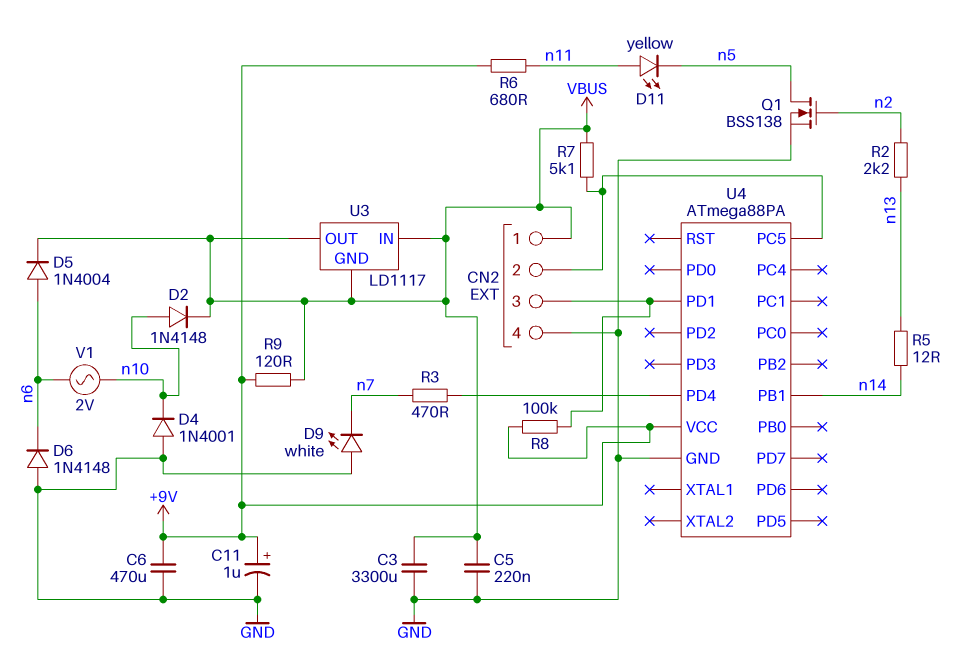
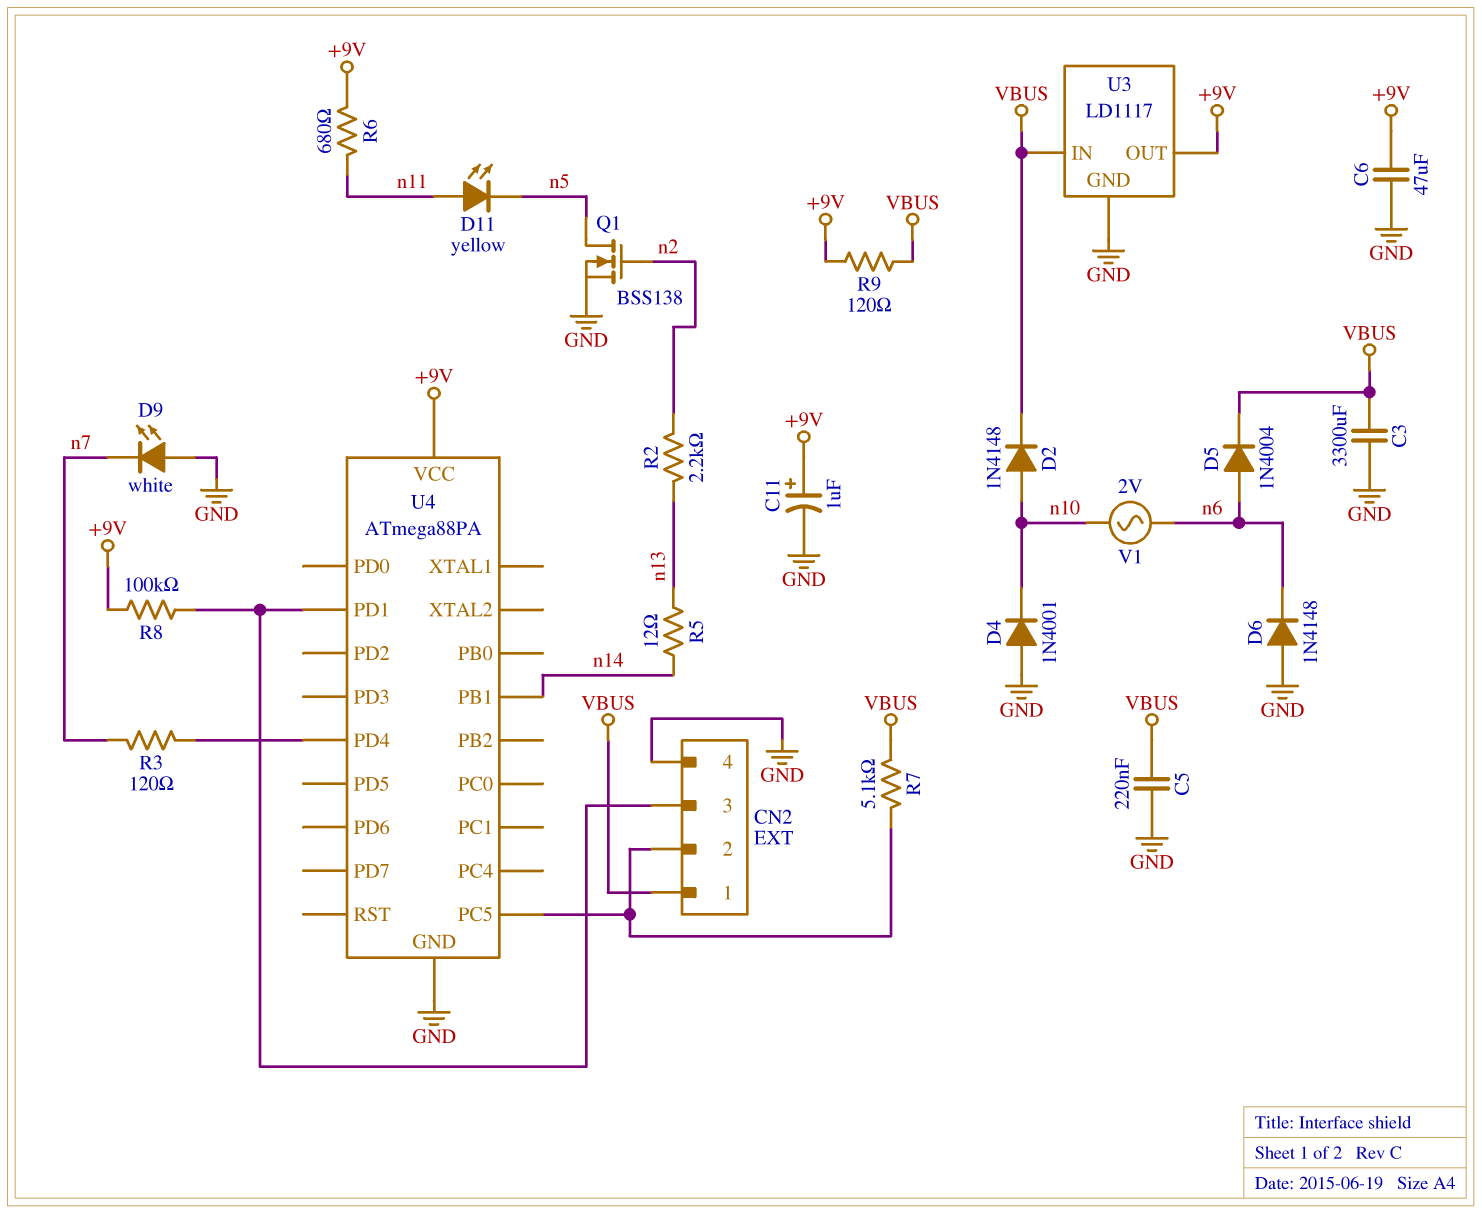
C6: 470uF (+9V, GND) -> 47uF (+9V, GND)
R3: 470 (U4/PD4, n7) -> 120 (U4/PD4, n7)
U3 pin GND: VBUS -> GND
U3 pin OUT: VBUS -> +9V

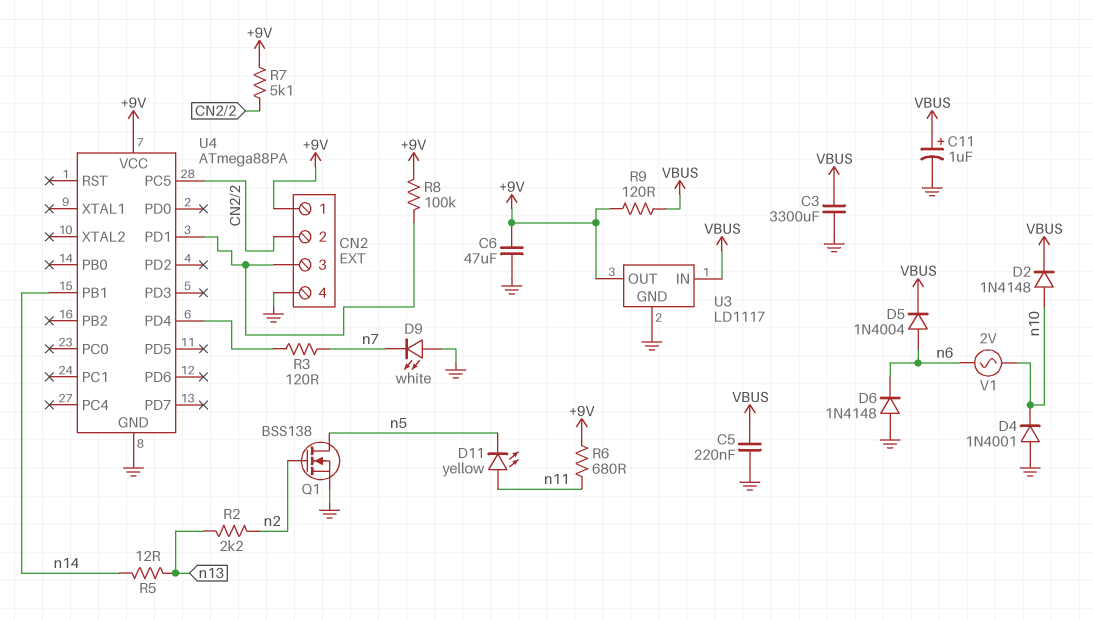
C11: 1uF (plus +9V, minus GND) -> 1uF (plus VBUS, minus GND)
CN2 pin 1: VBUS -> +9V
R7: 5.1k (CN2/2, VBUS) -> 5.1k (+9V, CN2/2)

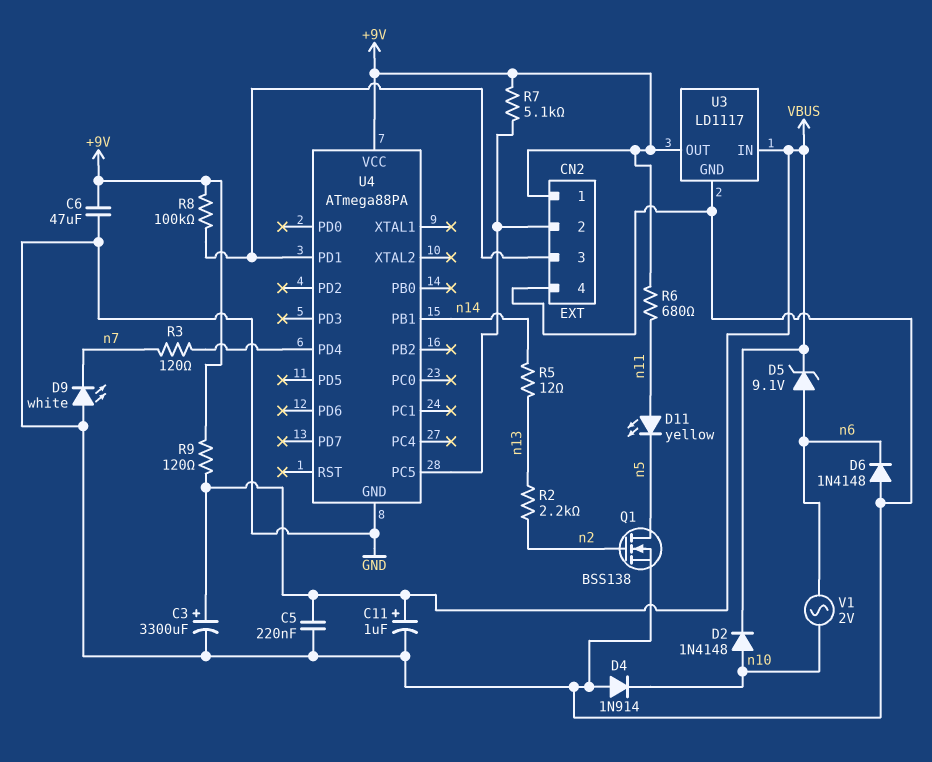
C3: 3300uF (GND, VBUS) -> 3300uF (plus VBUS, minus GND)
D4: diode 1N4001 (A GND, K n10) -> diode 1N914 (A GND, K n10)
D5: diode 1N4004 (A n6, K VBUS) -> zener 9.1V (A n6, K VBUS)

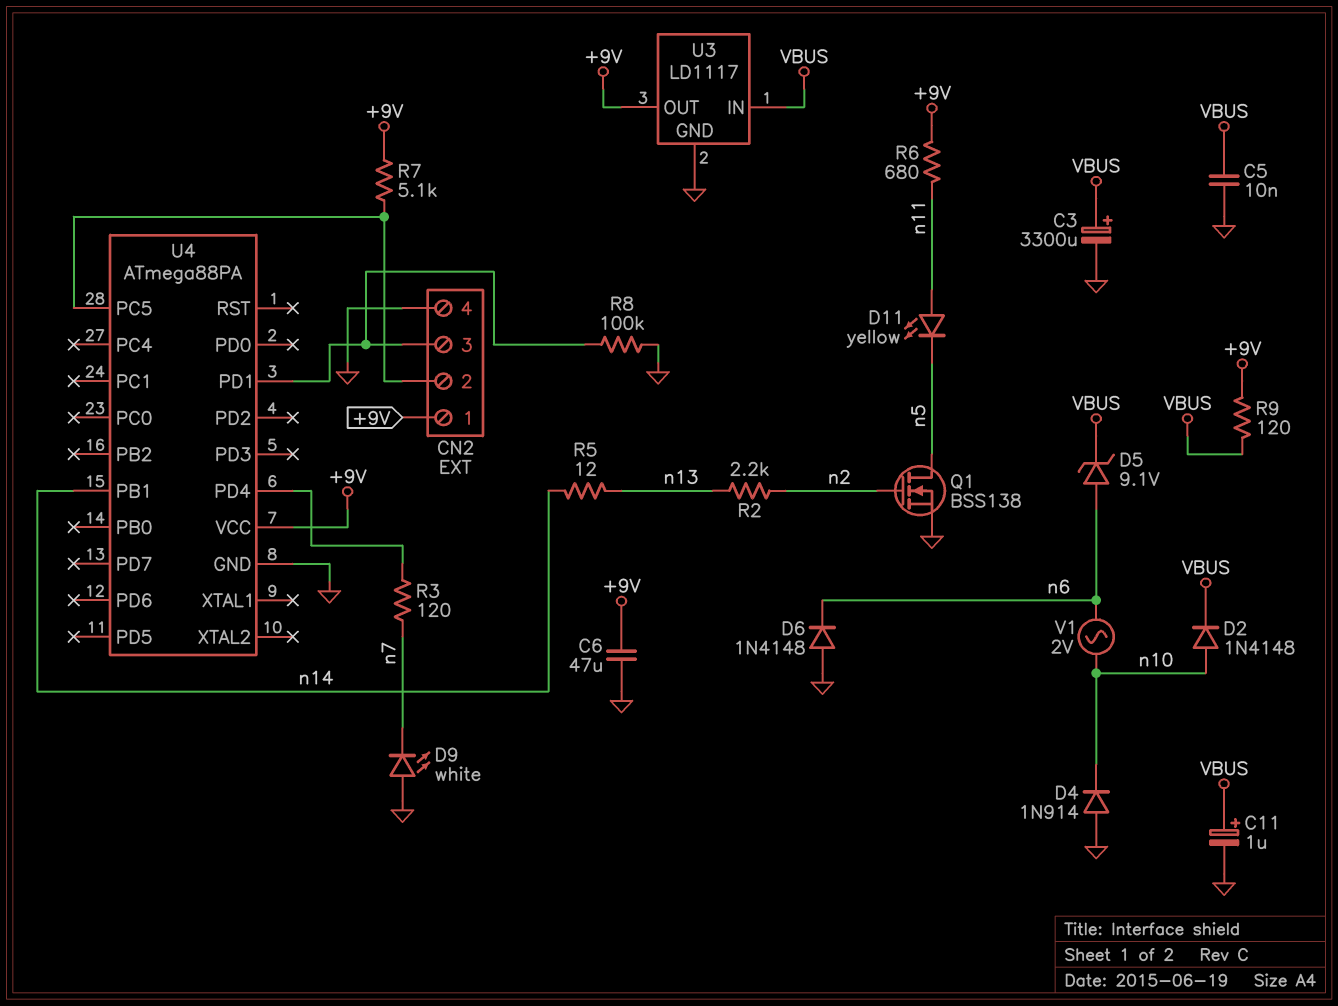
C5: 220nF (GND, VBUS) -> 10nF (GND, VBUS)
R8: 100k (+9V, CN2/3) -> 100k (CN2/3, GND)

